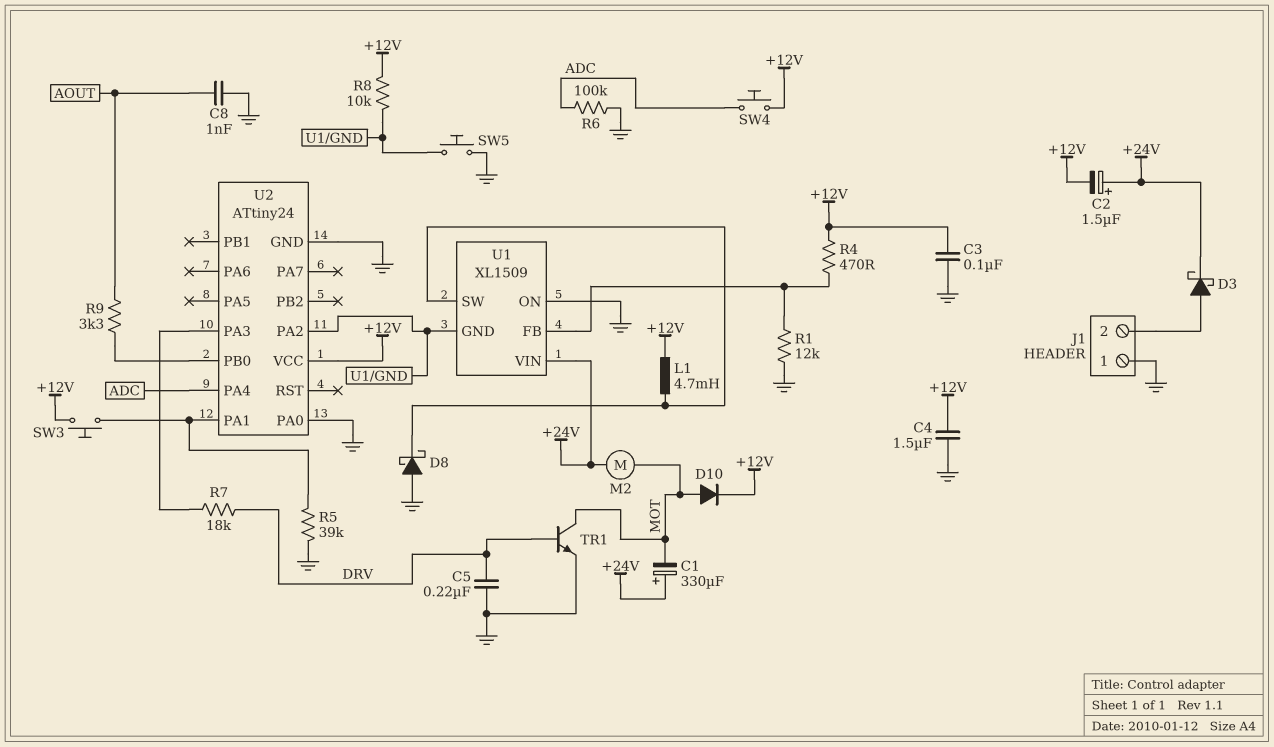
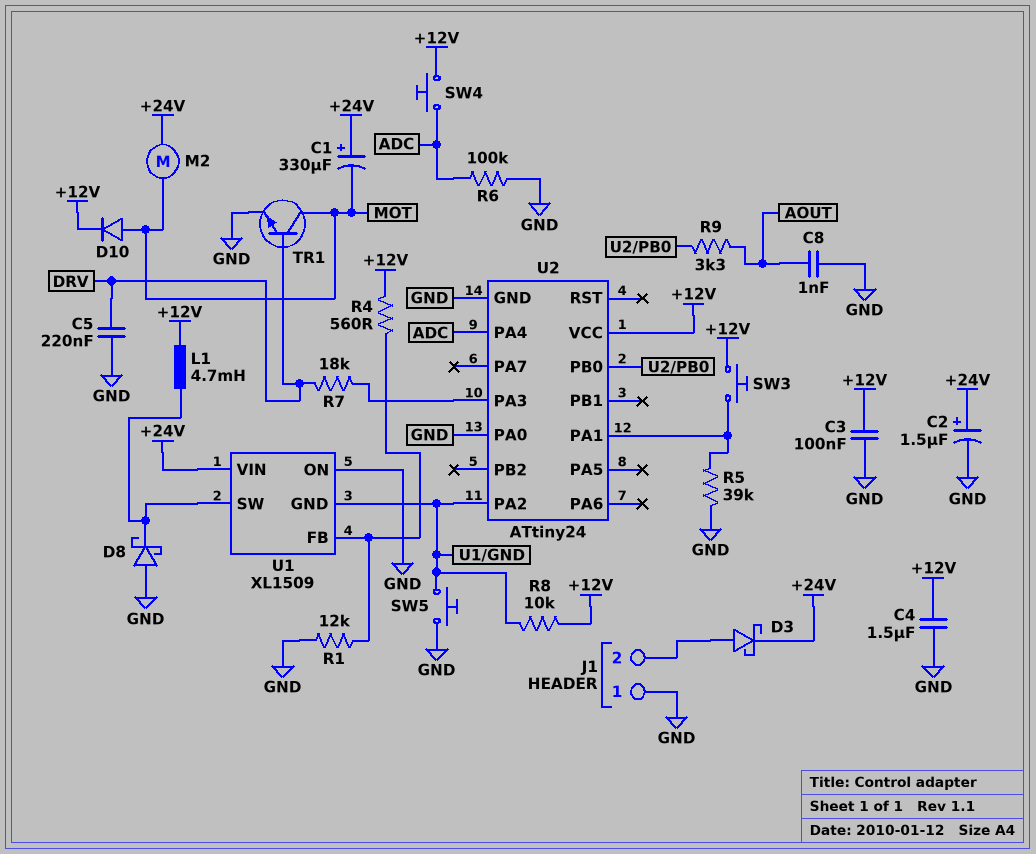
C2: 1.5uF (plus +24V, minus +12V) -> 1.5uF (plus +24V, minus GND)
R4: 470 (+12V, U1/FB) -> 560 (+12V, U1/FB)

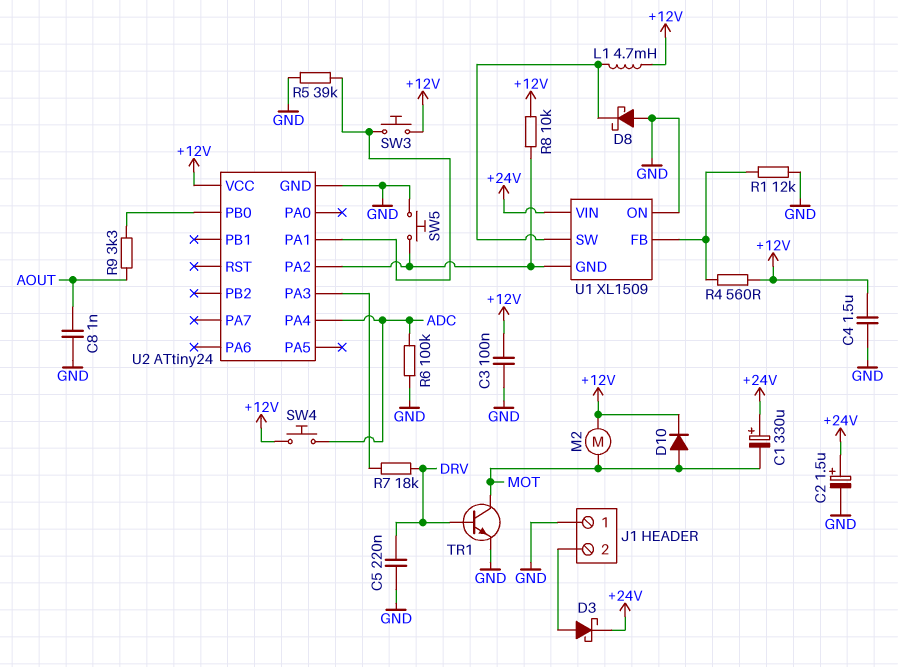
M2: motor (+24V, MOT) -> motor (+12V, MOT)
U2 pin PA0: GND -> none

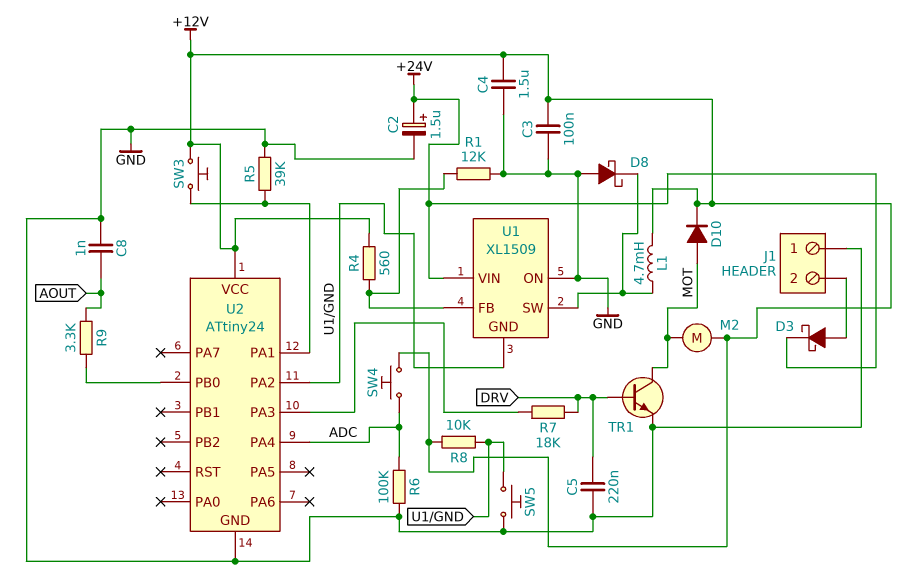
C1: 330uF (plus +24V, minus MOT) -> none

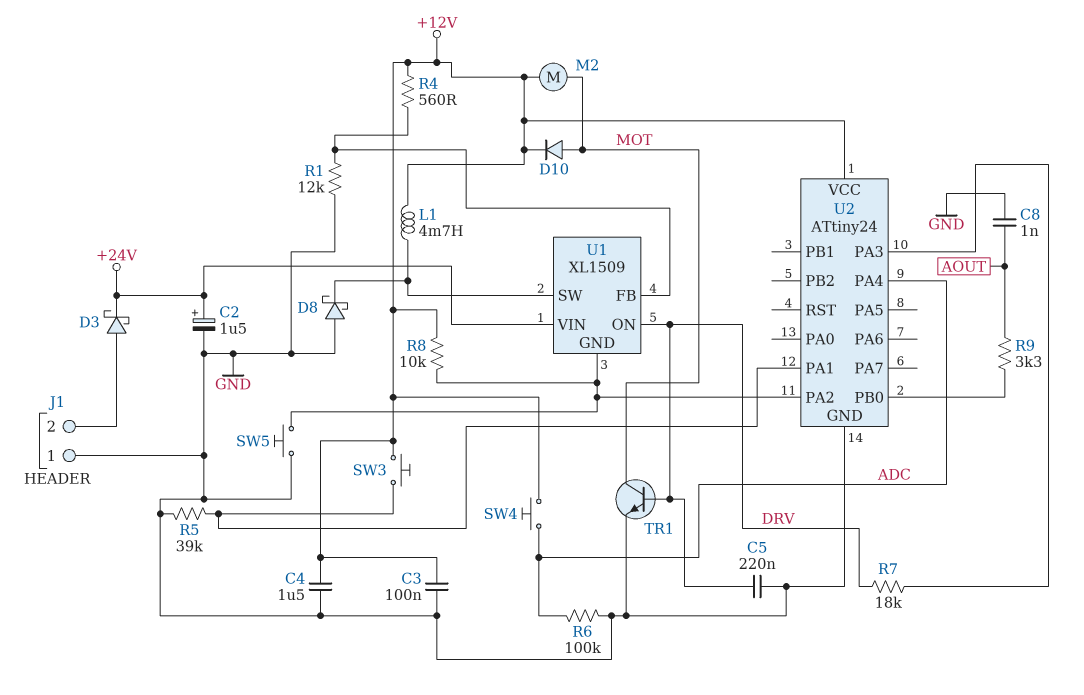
U1 pin ON: GND -> DRV

